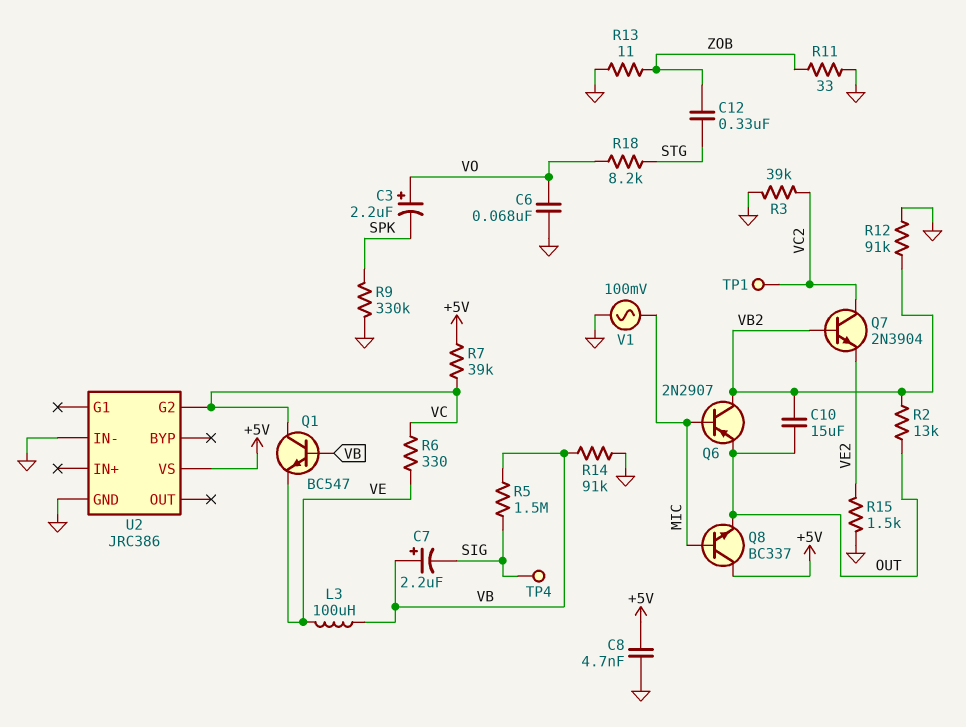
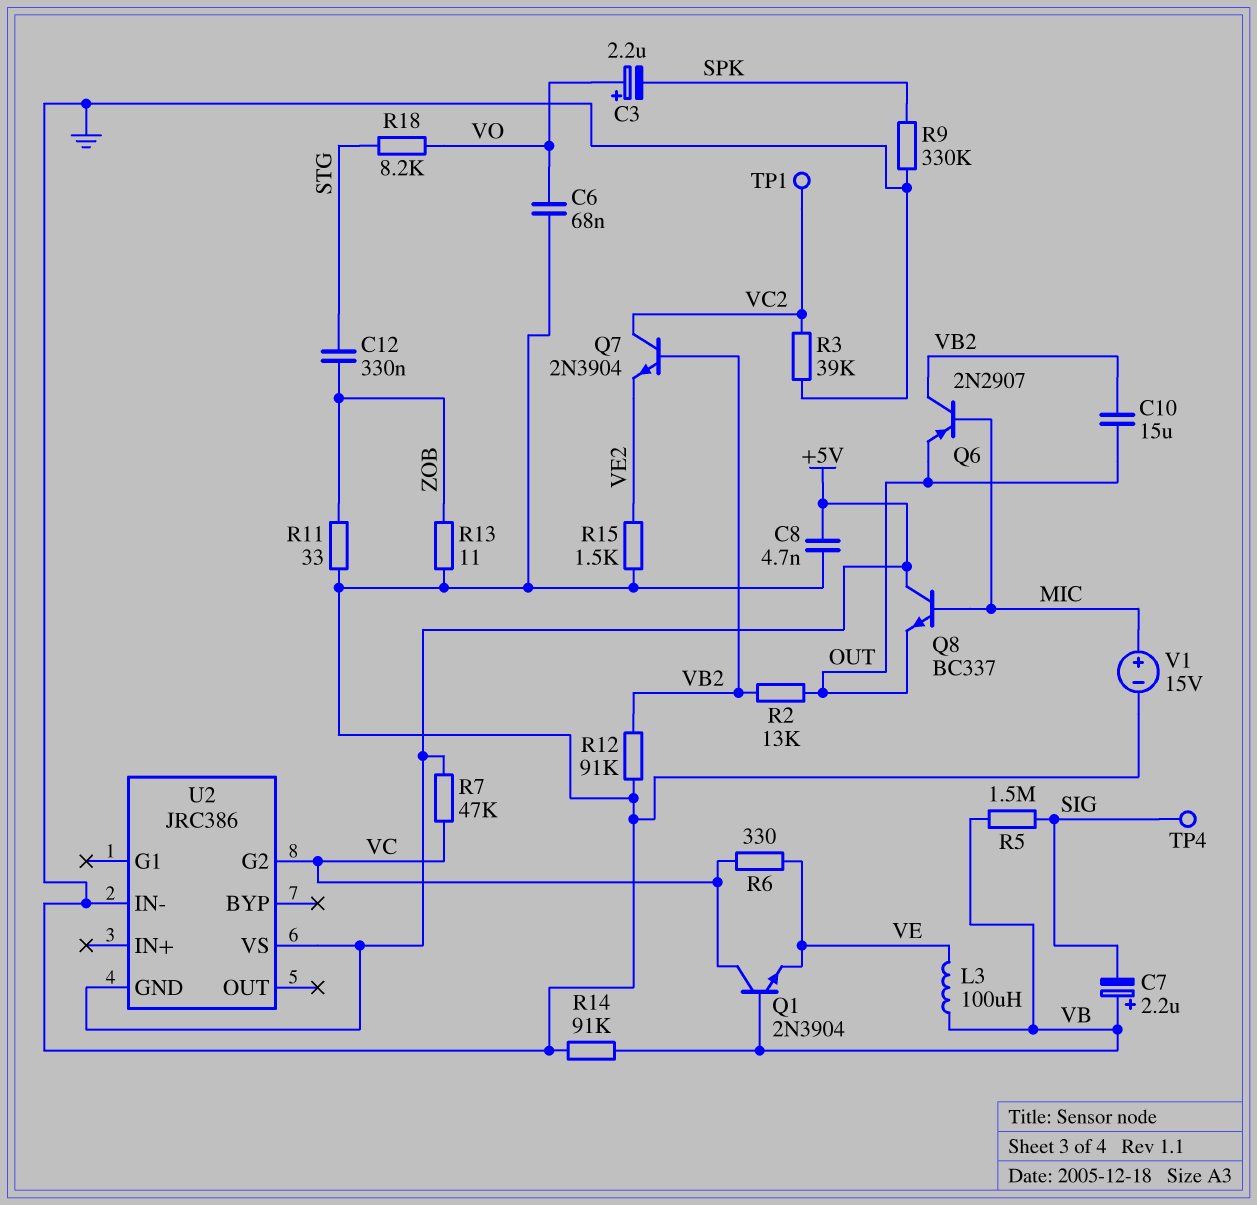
Q1: NPN BC547 (B VB, C VC, E VE) -> NPN 2N3904 (B VB, C VC, E VE)
R7: 39k (+5V, VC) -> 47k (+5V, VC)
U2 pin GND: GND -> +5V
V1: AC 100mV (GND, MIC) -> 15V (plus MIC, minus GND)

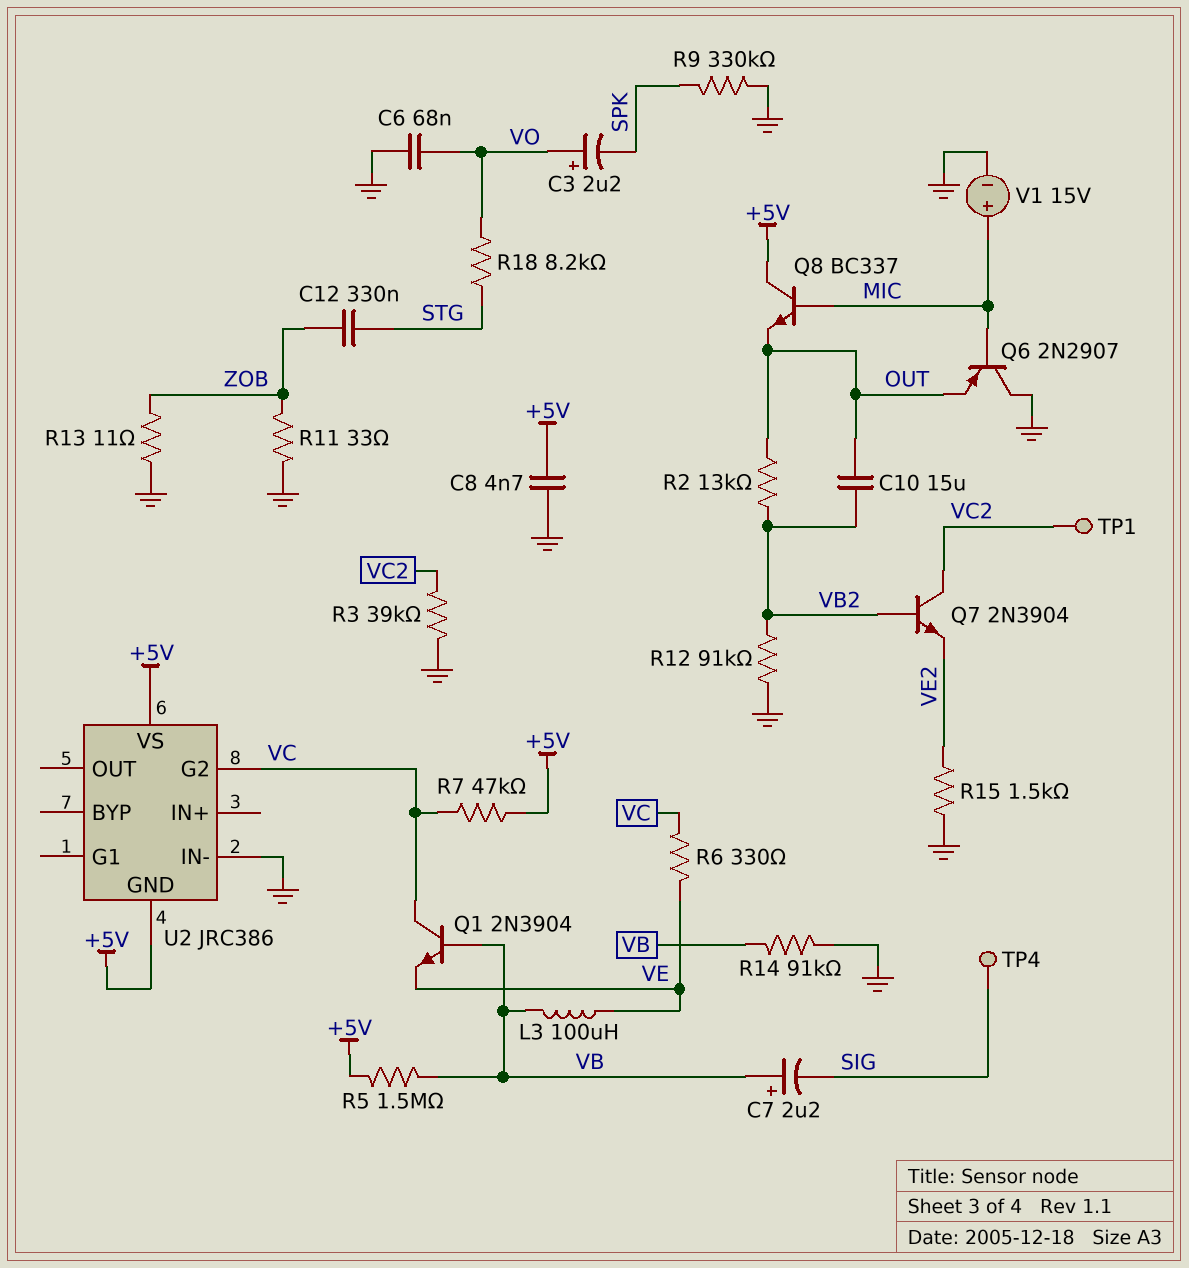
Q6: PNP 2N2907 (B MIC, C VB2, E OUT) -> PNP 2N2907 (B MIC, C GND, E OUT)
R5: 1.5M (SIG, VB) -> 1.5M (+5V, VB)

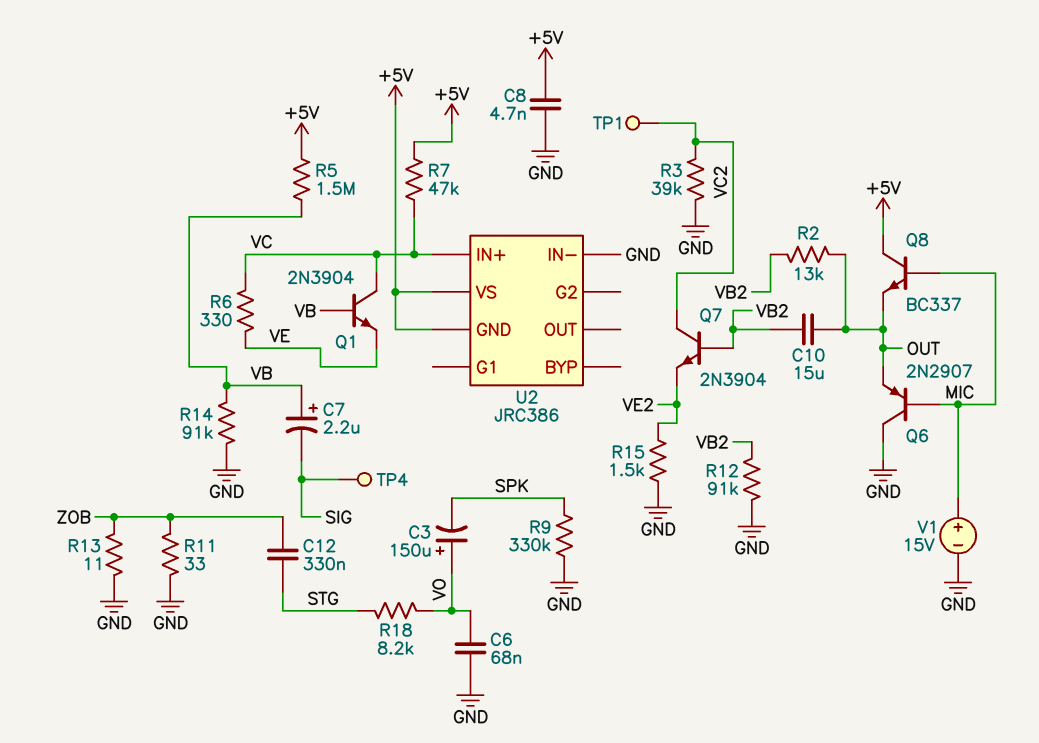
C3: 2.2uF (plus VO, minus SPK) -> 150uF (plus VO, minus SPK)
L3: 100uH (VB, VE) -> none
U2 pin G2: VC -> none
U2 pin IN+: none -> VC

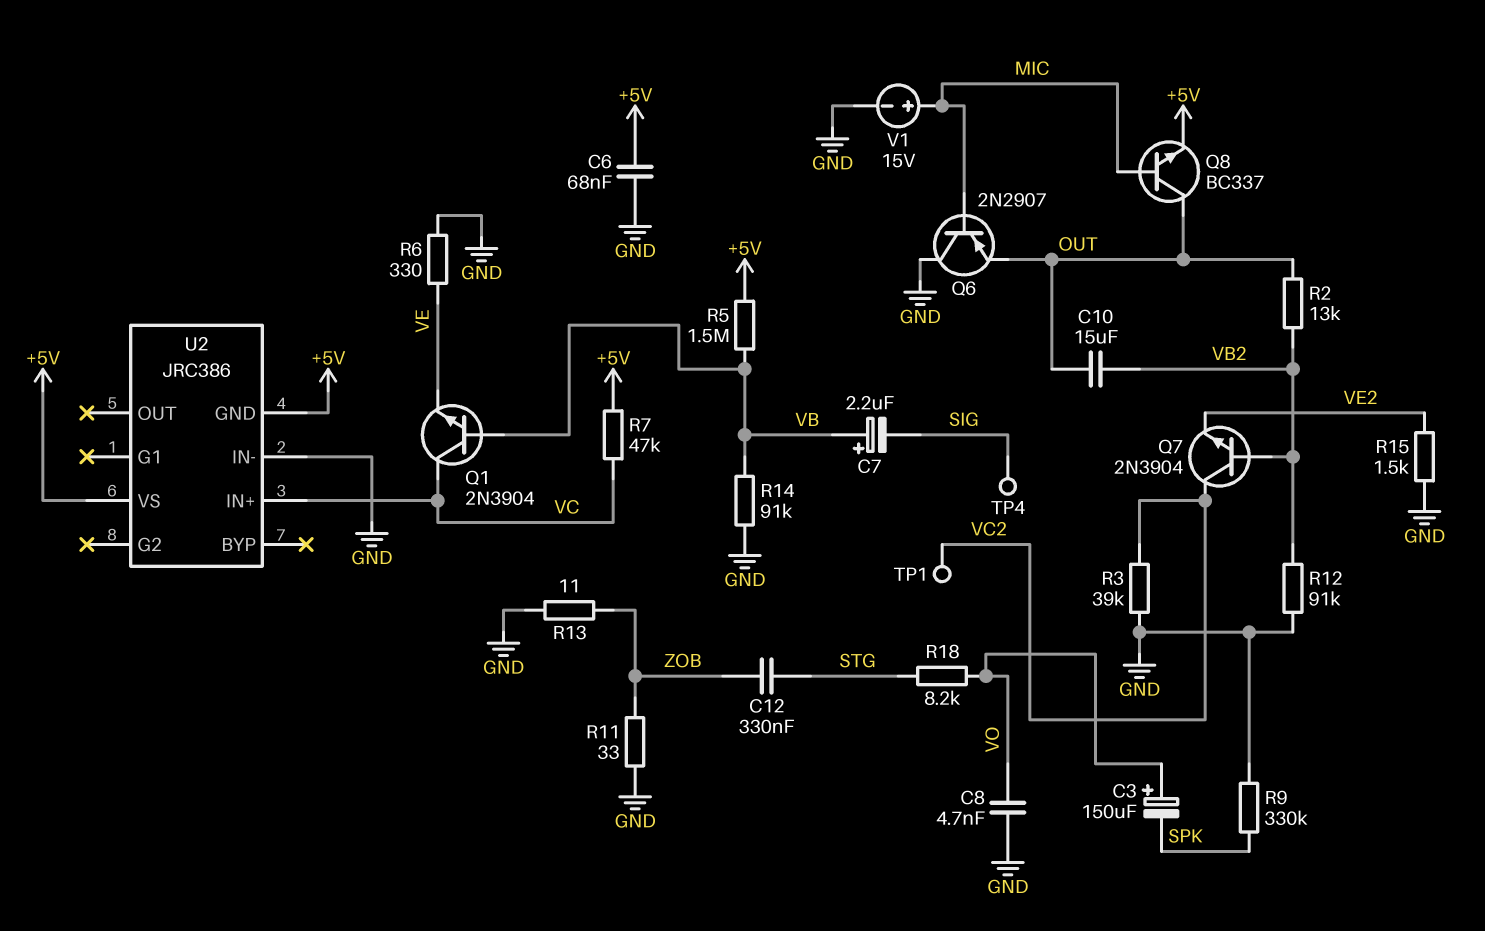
C6: 68nF (GND, VO) -> 68nF (+5V, GND)
C8: 4.7nF (+5V, GND) -> 4.7nF (GND, VO)
Q8: NPN BC337 (B MIC, C +5V, E OUT) -> NPN BC337 (B MIC, C OUT, E +5V)
R6: 330 (VC, VE) -> 330 (GND, VE)

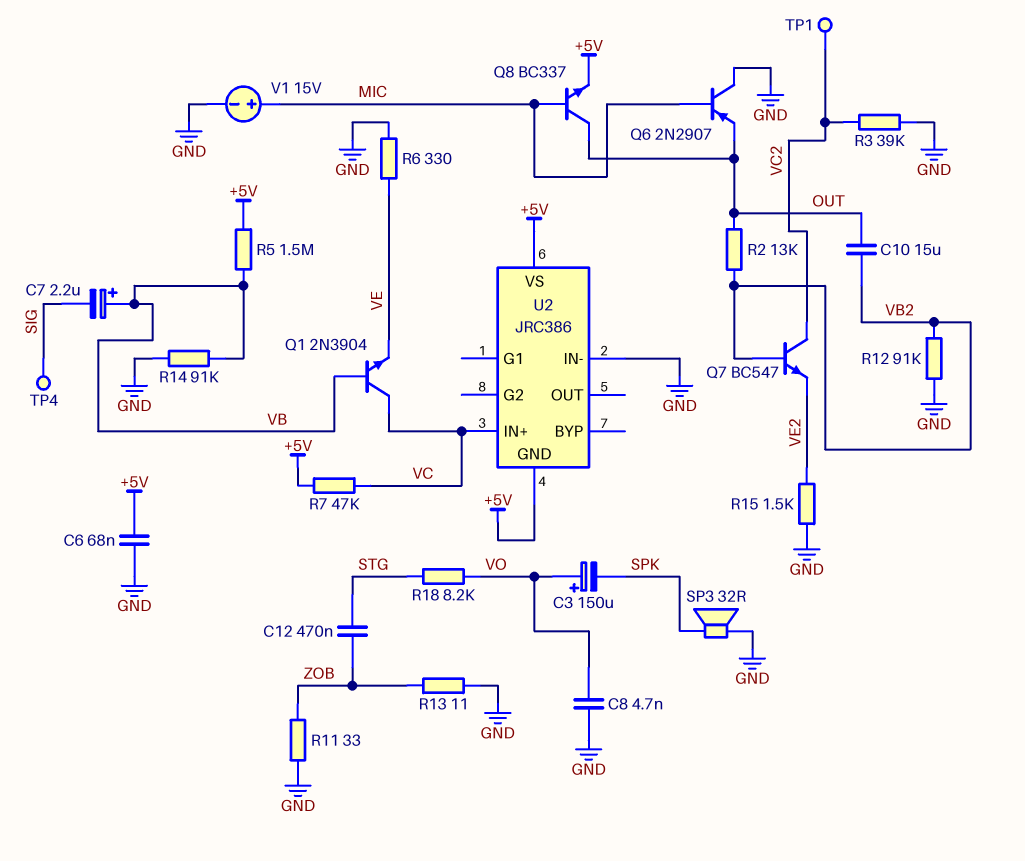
C12: 330nF (STG, ZOB) -> 470nF (STG, ZOB)
Q7: NPN 2N3904 (B VB2, C VC2, E VE2) -> NPN BC547 (B VB2, C VC2, E VE2)
R9: 330k (GND, SPK) -> none
SP3: none -> speaker 32R (GND, SPK)

